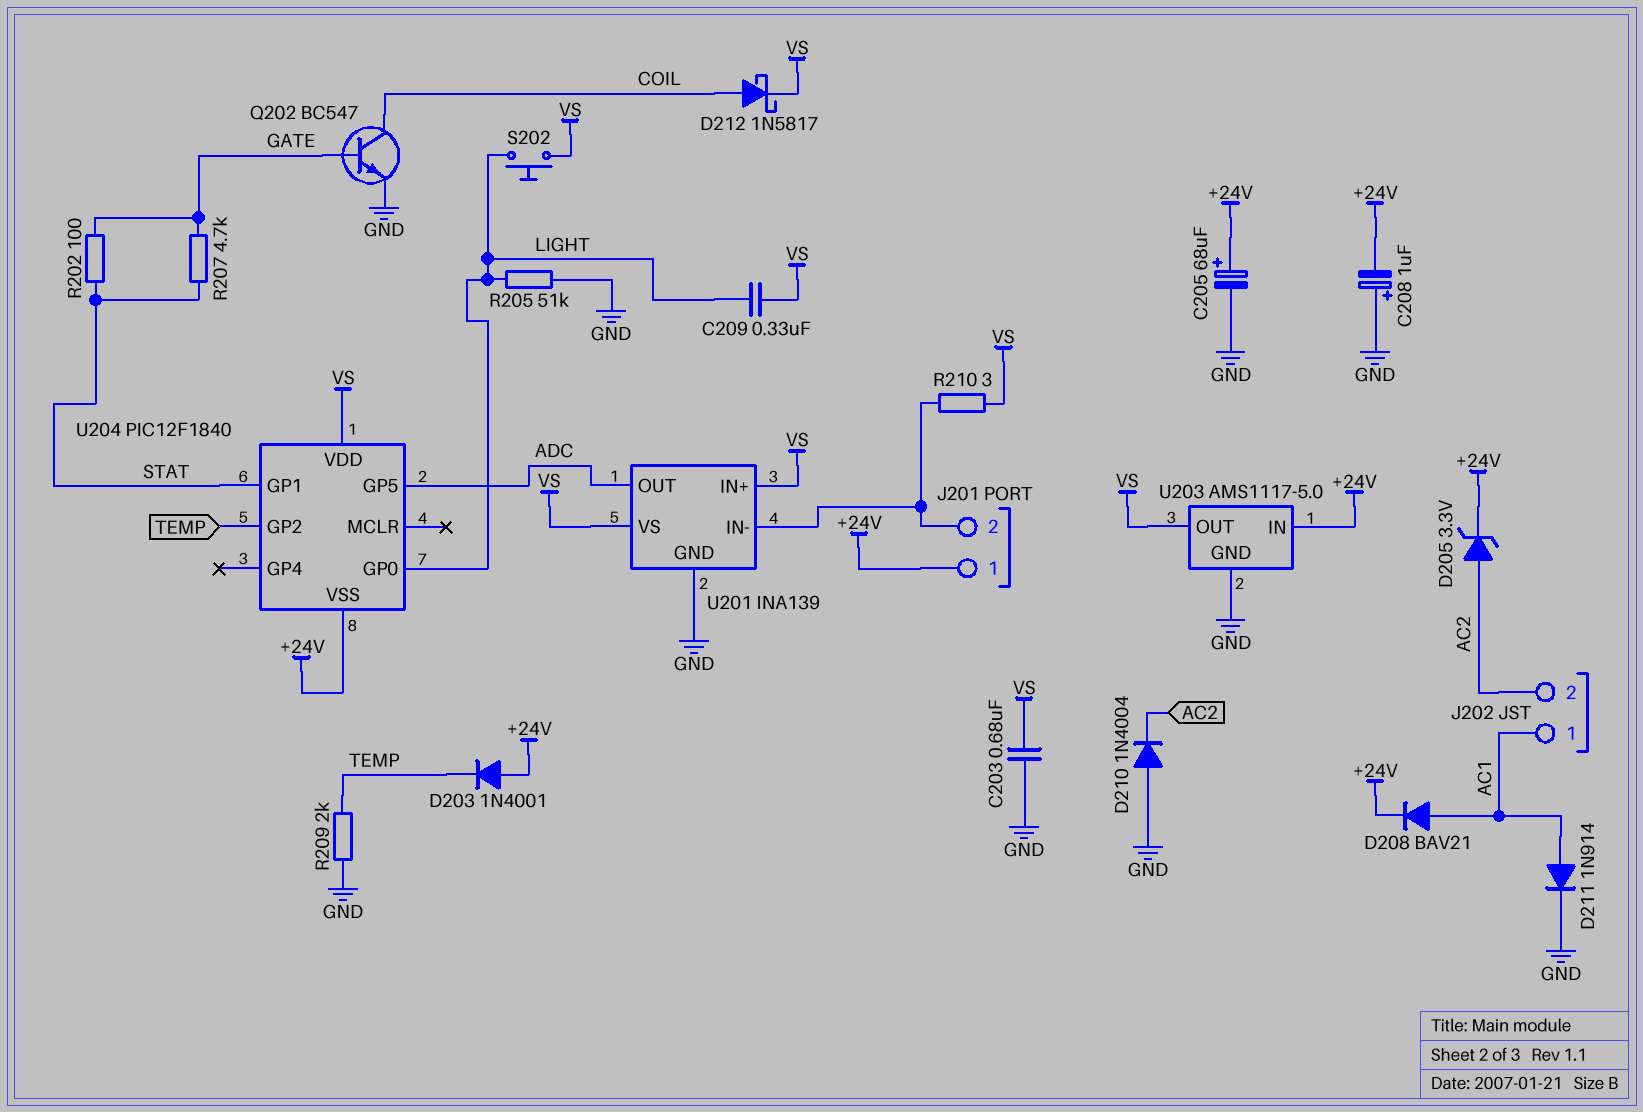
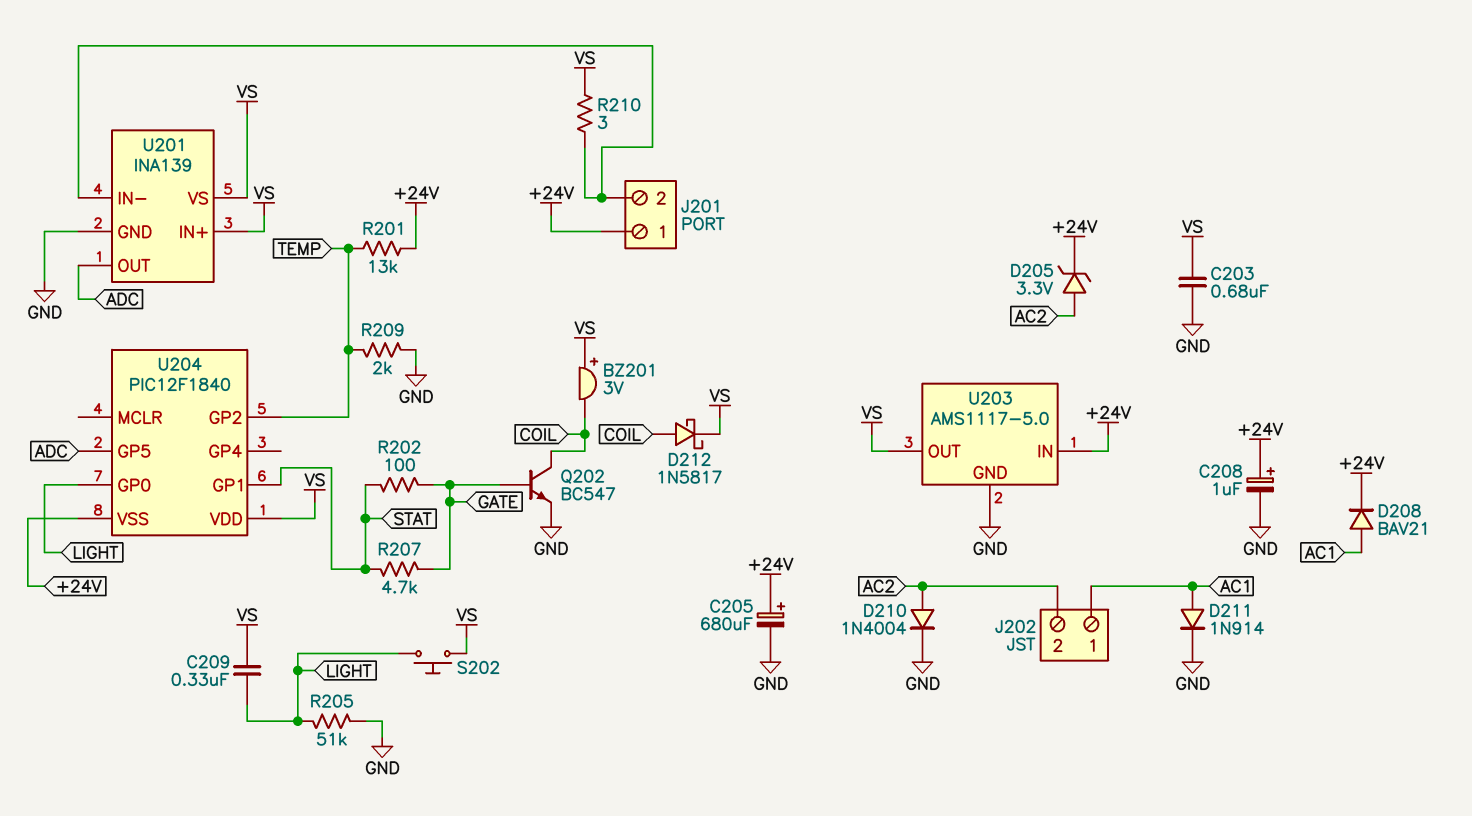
BZ201: none -> buzzer 3V (plus VS, minus COIL)
C205: 68uF (plus +24V, minus GND) -> 680uF (plus +24V, minus GND)
C208: 1uF (plus GND, minus +24V) -> 1uF (plus +24V, minus GND)
D203: diode 1N4001 (A +24V, K TEMP) -> none
D210: diode 1N4004 (A GND, K AC2) -> diode 1N4004 (A AC2, K GND)
R201: none -> 13k (+24V, TEMP)

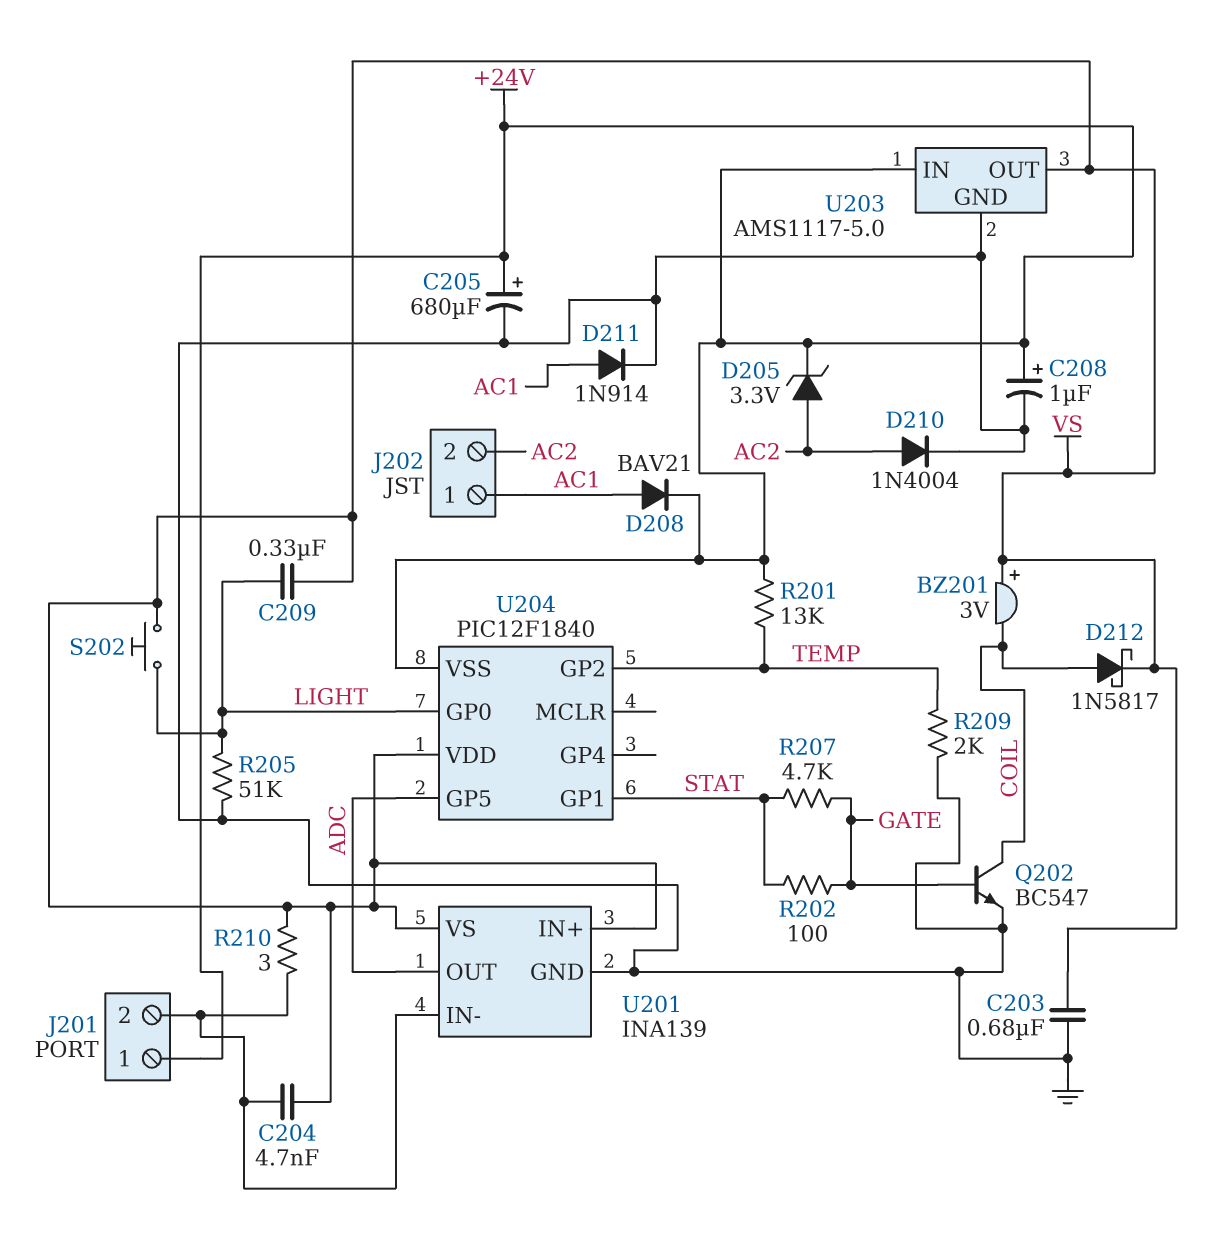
C204: none -> 4.7nF (J201/2, VS)

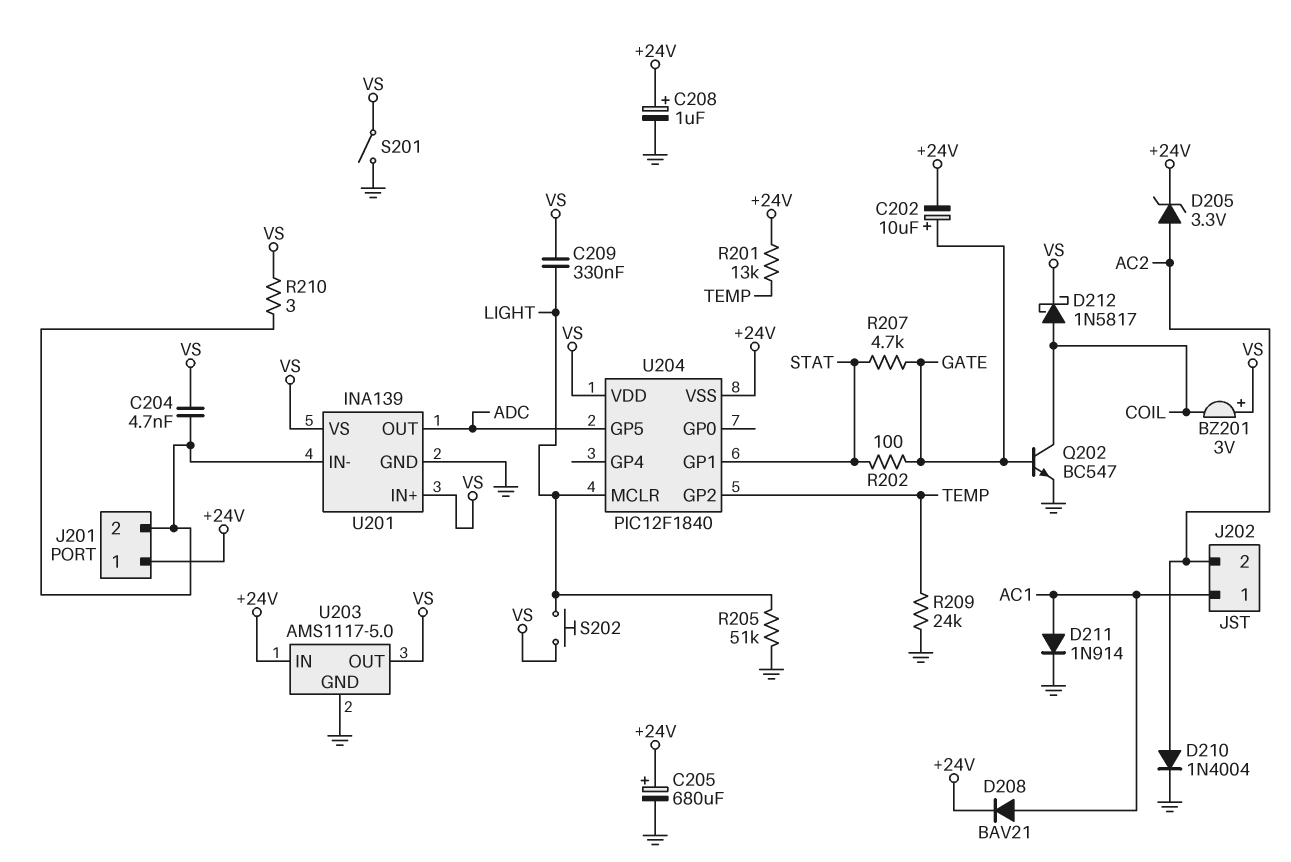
C202: none -> 10uF (plus GATE, minus +24V)
C203: 680nF (GND, VS) -> none
R209: 2k (GND, TEMP) -> 24k (GND, TEMP)
S201: none -> switch (GND, VS)
U204 pin GP0: LIGHT -> none
U204 pin MCLR: none -> LIGHT

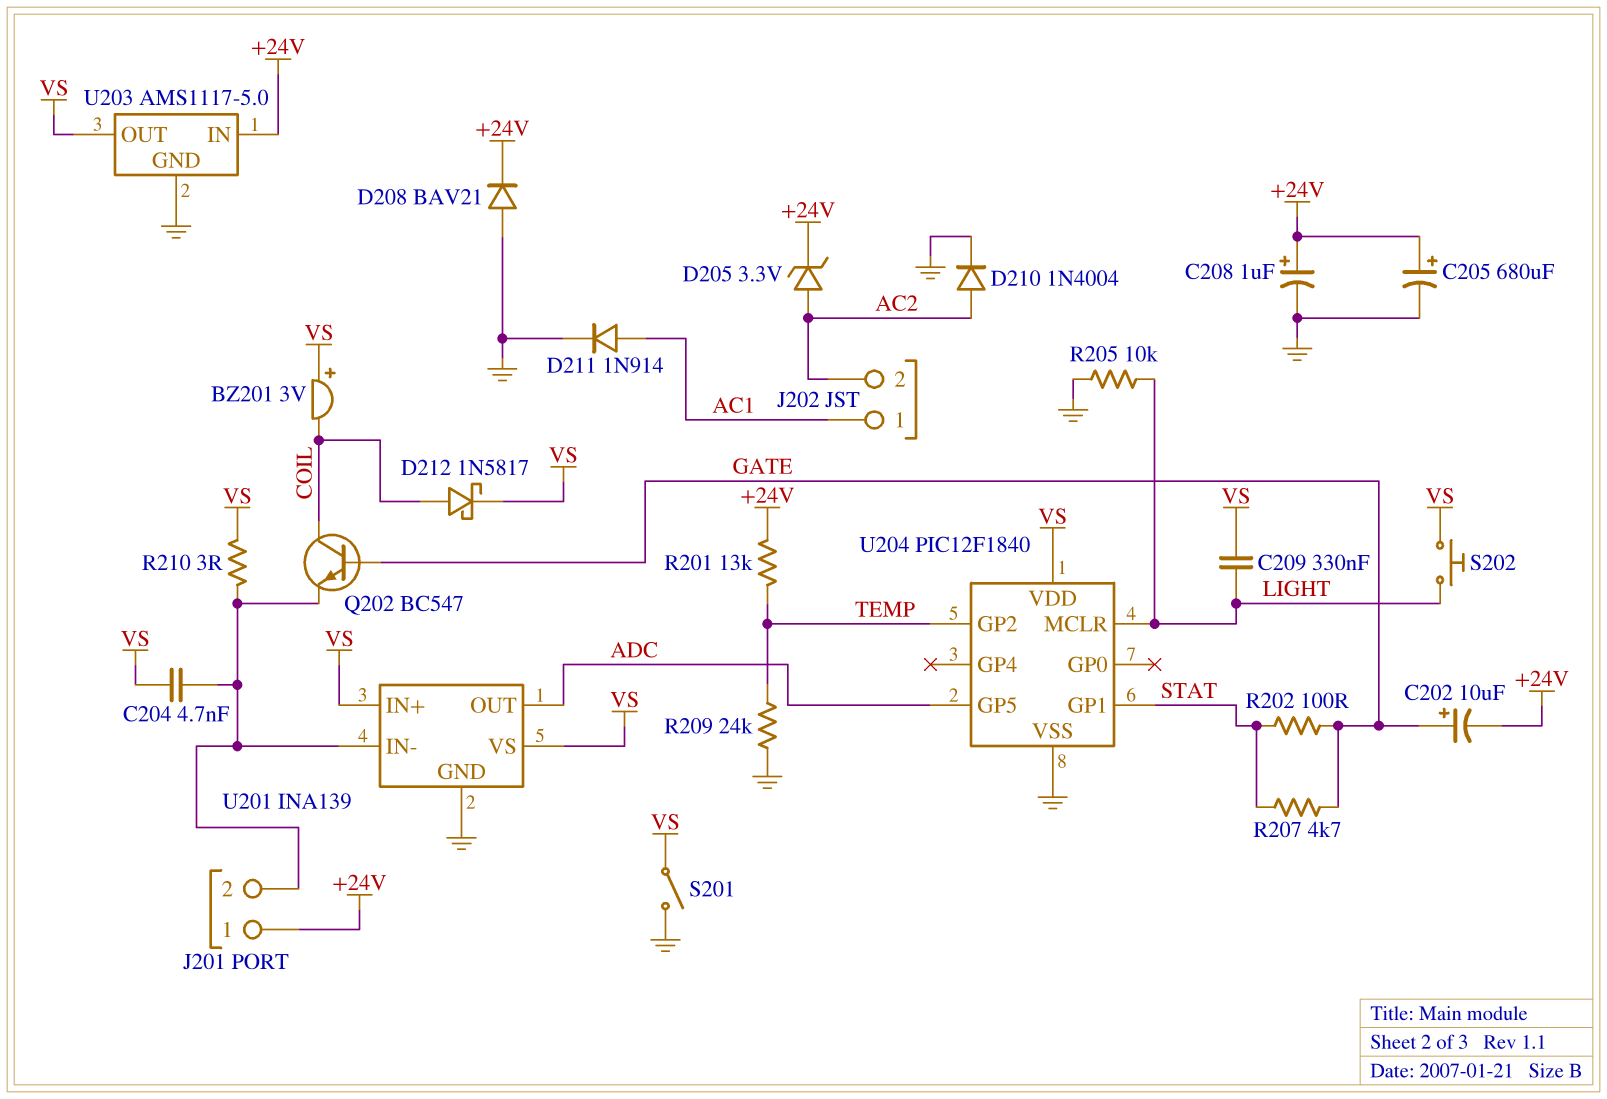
D208: diode BAV21 (A AC1, K +24V) -> diode BAV21 (A GND, K +24V)
Q202: NPN BC547 (B GATE, C COIL, E GND) -> NPN BC547 (B GATE, C COIL, E J201/2)
R205: 51k (GND, LIGHT) -> 10k (GND, LIGHT)
U204 pin VSS: +24V -> GND

